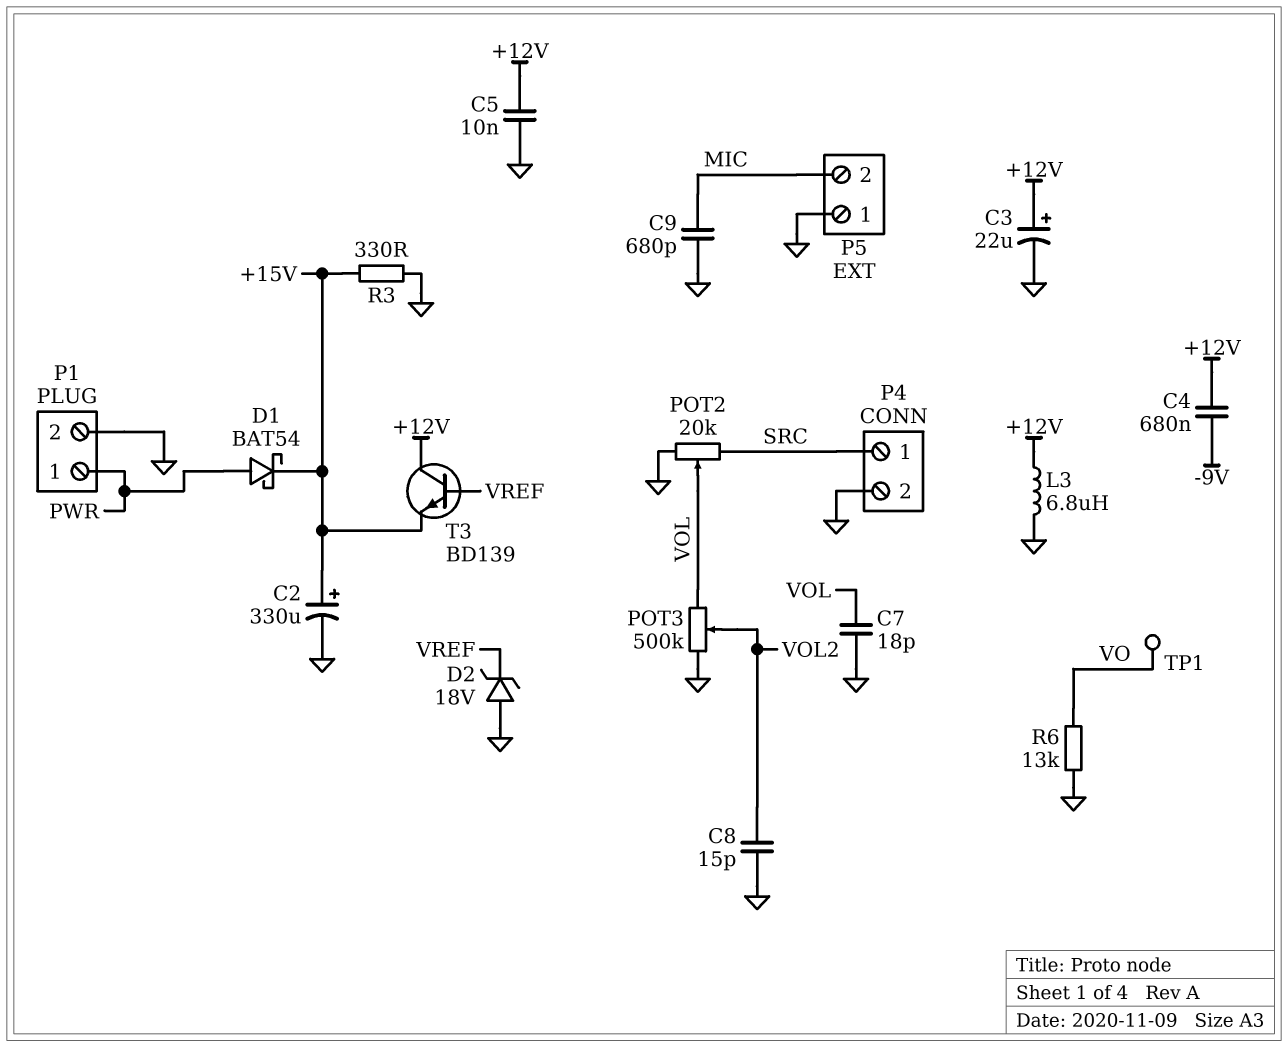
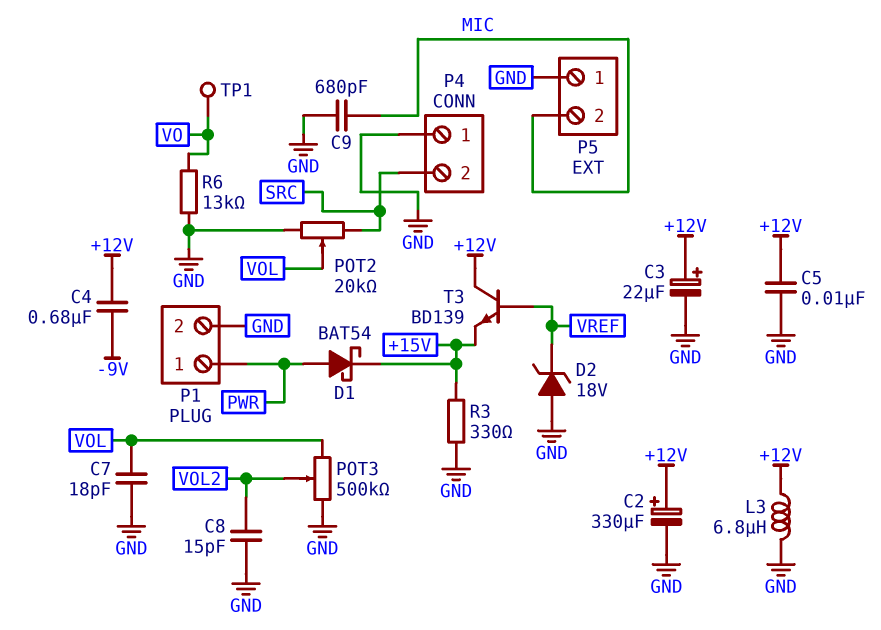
C2: 330uF (plus +15V, minus GND) -> 330uF (plus +12V, minus GND)
P4 pin 1: SRC -> GND
P4 pin 2: GND -> SRC

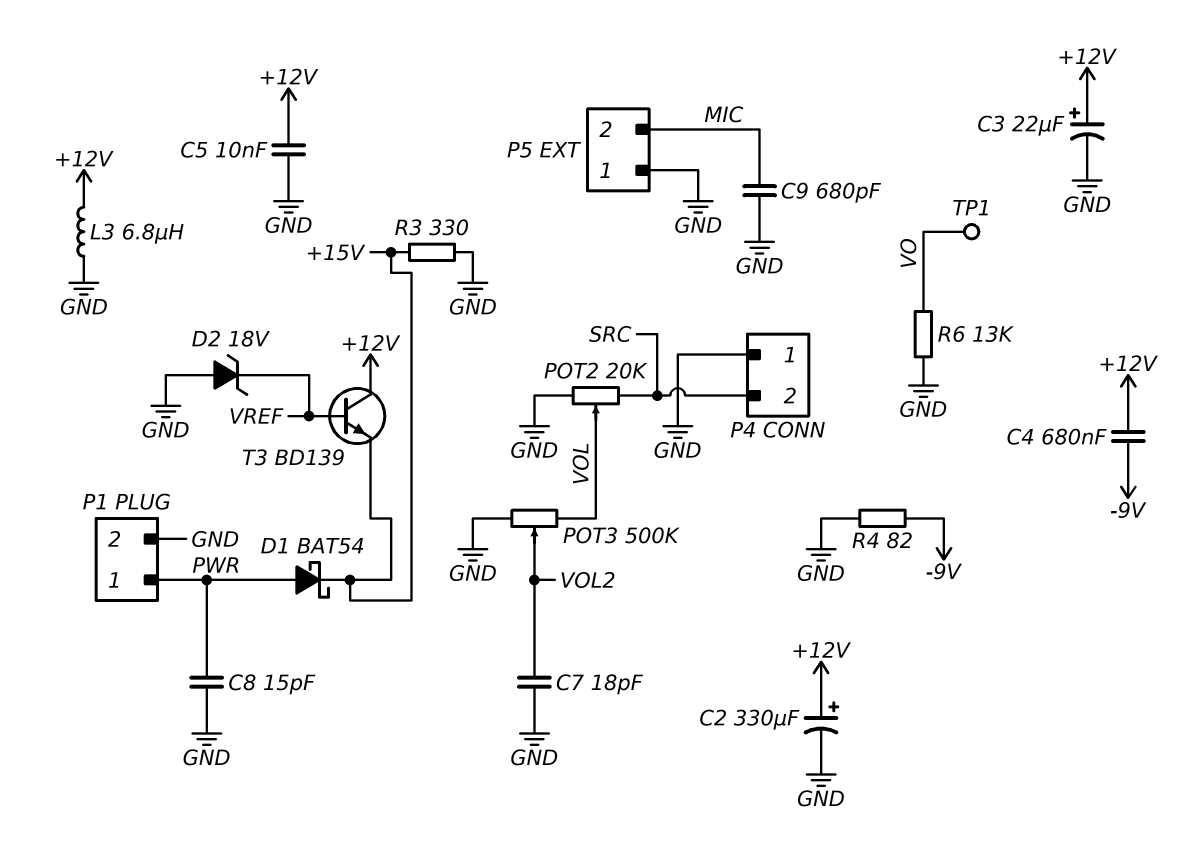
C7: 18pF (GND, VOL) -> 18pF (GND, VOL2)
C8: 15pF (GND, VOL2) -> 15pF (GND, PWR)
R4: none -> 82 (-9V, GND)

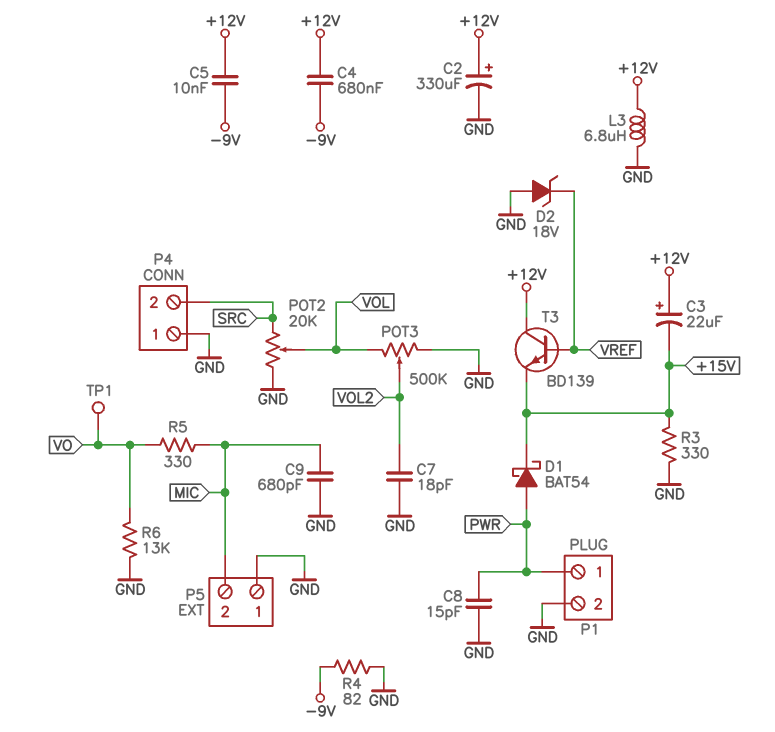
C3: 22uF (plus +12V, minus GND) -> 22uF (plus +12V, minus +15V)
C5: 10nF (+12V, GND) -> 10nF (+12V, -9V)
R5: none -> 330 (MIC, VO)

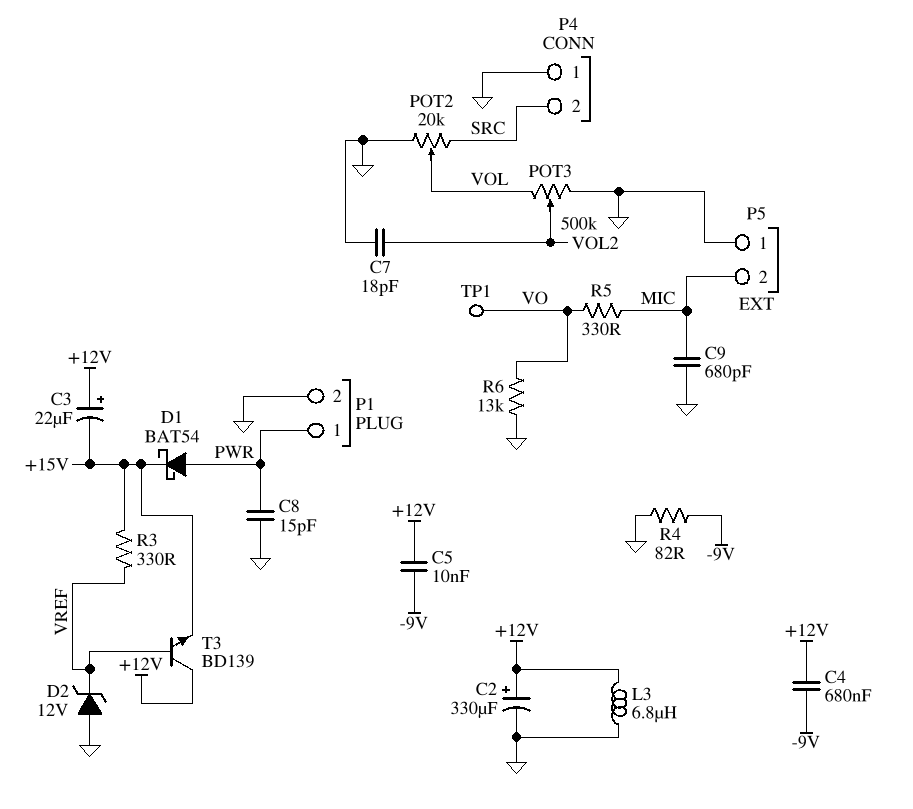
D2: zener 18V (A GND, K VREF) -> zener 12V (A GND, K VREF)
R3: 330 (+15V, GND) -> 330 (+15V, VREF)

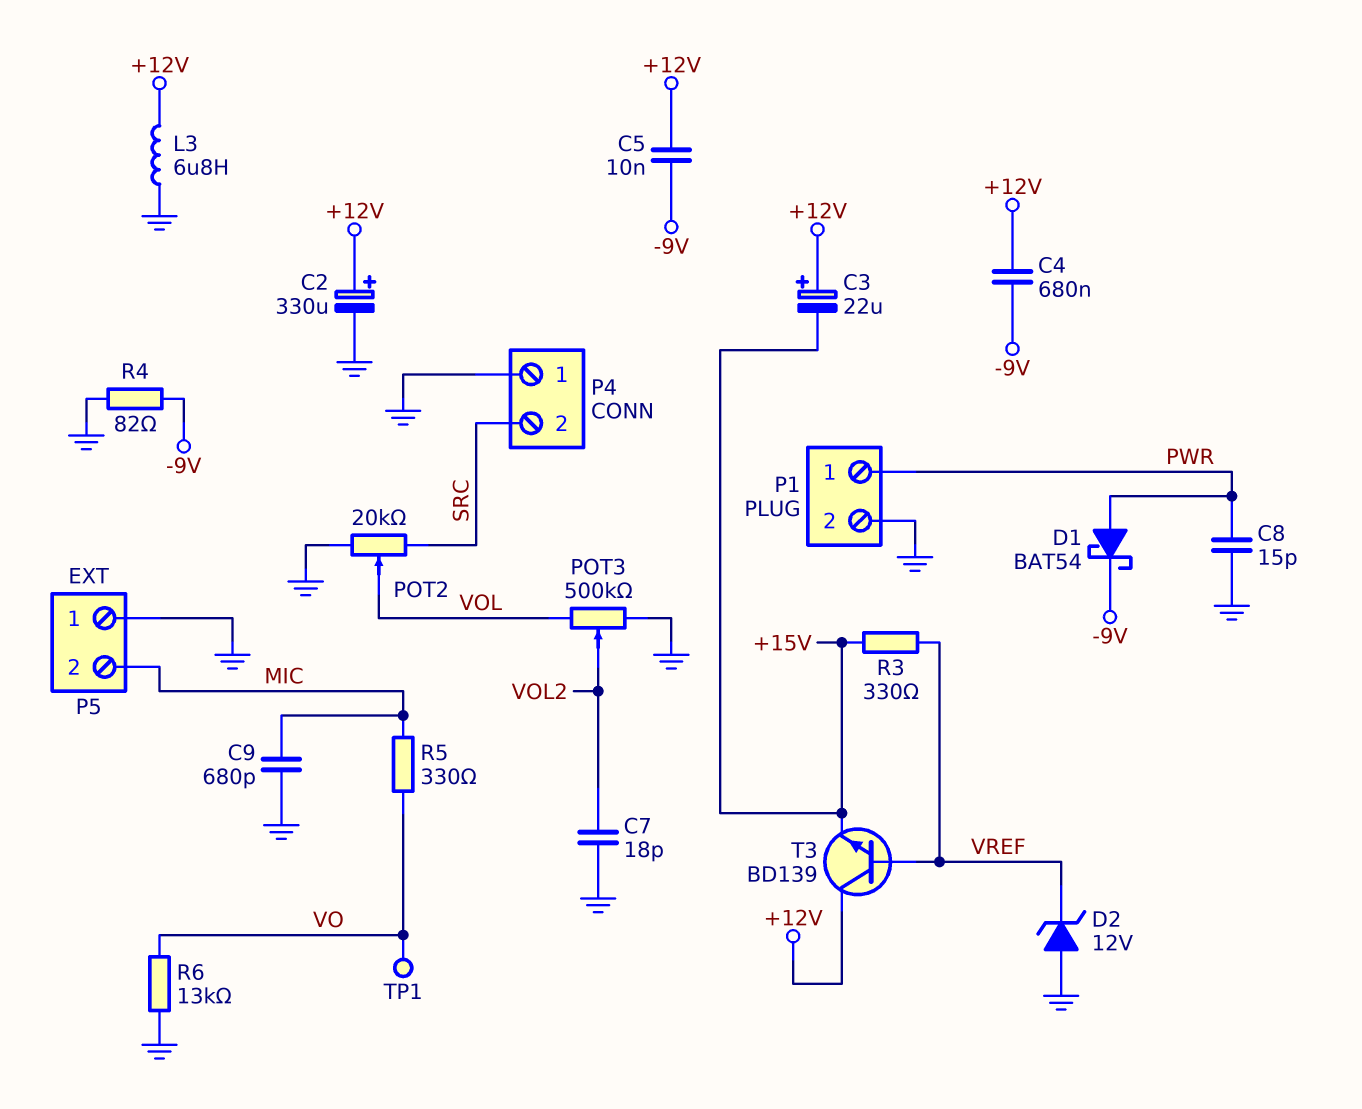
D1: schottky BAT54 (A PWR, K +15V) -> schottky BAT54 (A PWR, K -9V)

